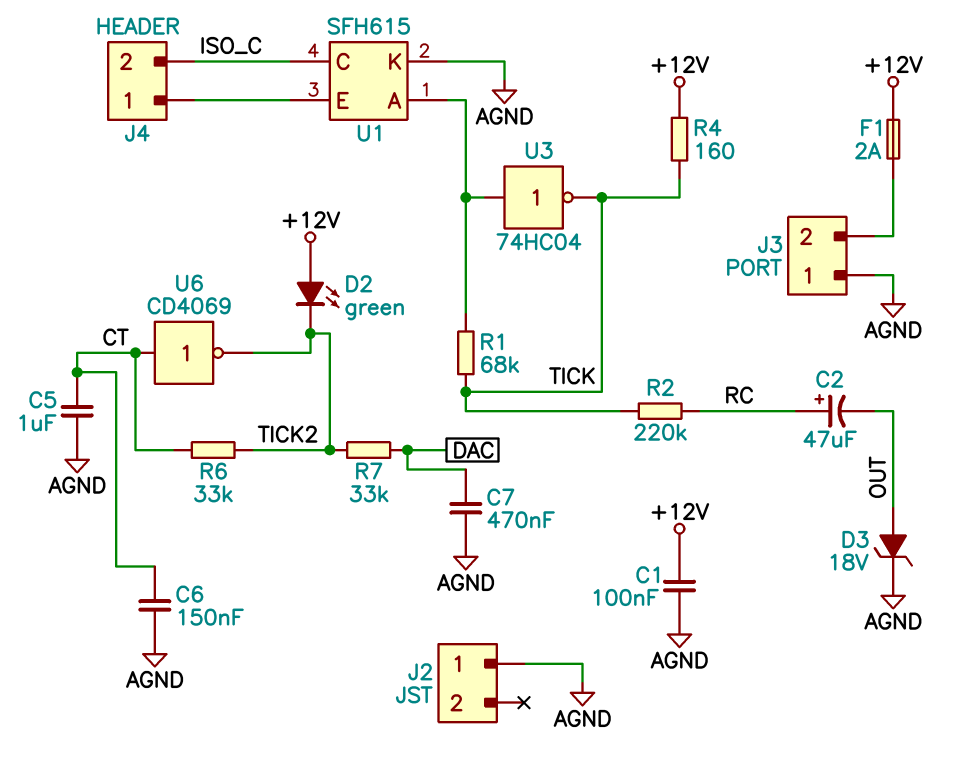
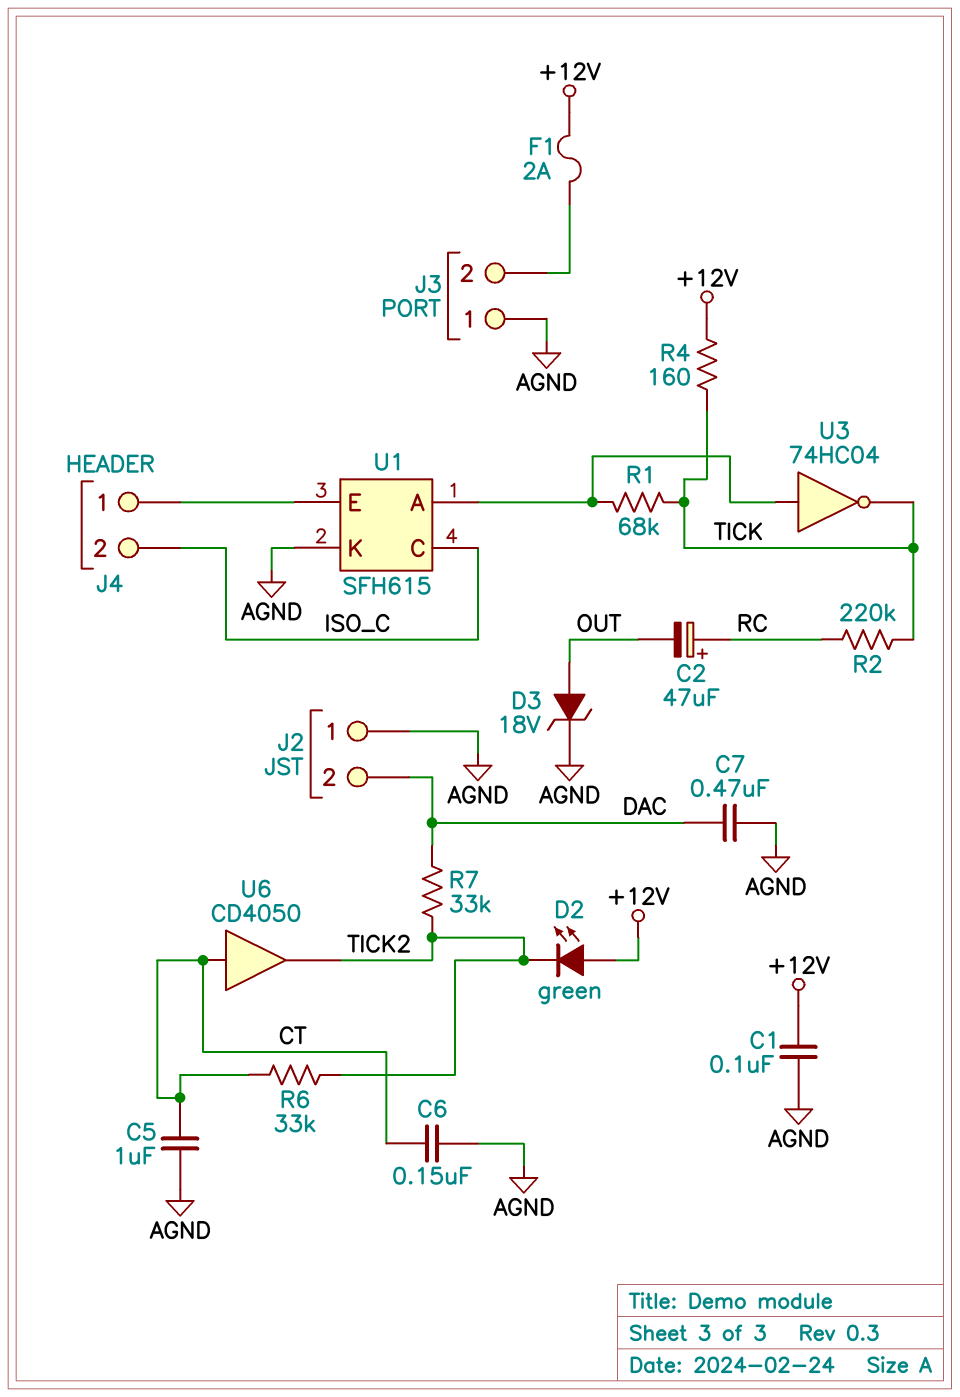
J2 pin 2: none -> DAC
U6: NOT CD4069 (in CT, out TICK2) -> buffer CD4050 (in CT, out TICK2)

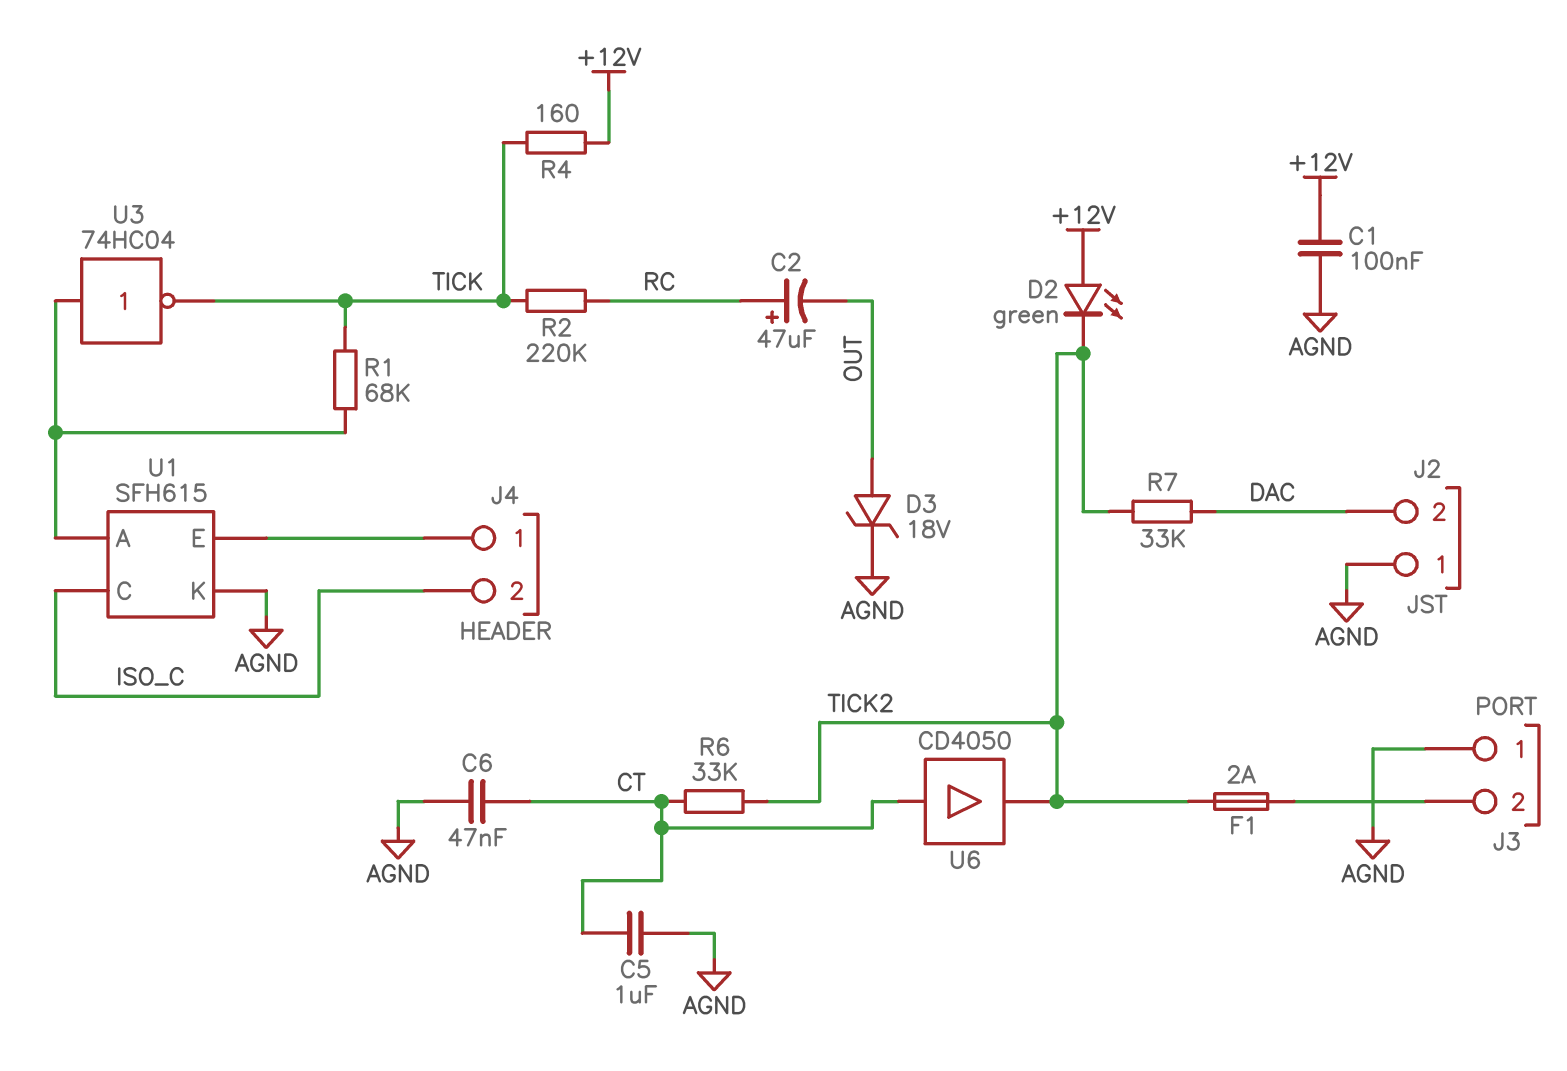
C6: 150nF (AGND, CT) -> 47nF (AGND, CT)
C7: 470nF (AGND, DAC) -> none
F1: 2A (+12V, J3/2) -> 2A (J3/2, TICK2)

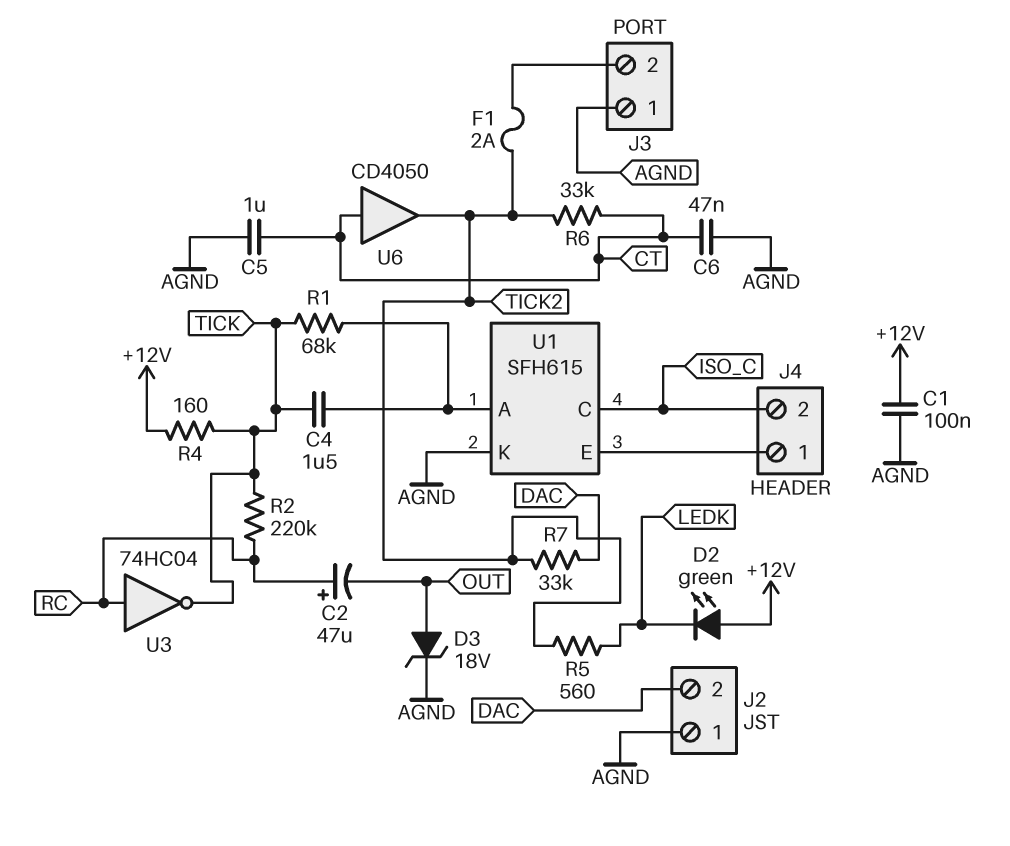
C4: none -> 1.5uF (TICK, U1/A)
D2: LED green (A +12V, K TICK2) -> LED green (A +12V, K LEDK)
R5: none -> 560 (LEDK, TICK2)
U3: NOT 74HC04 (in U1/A, out TICK) -> NOT 74HC04 (in RC, out TICK)

